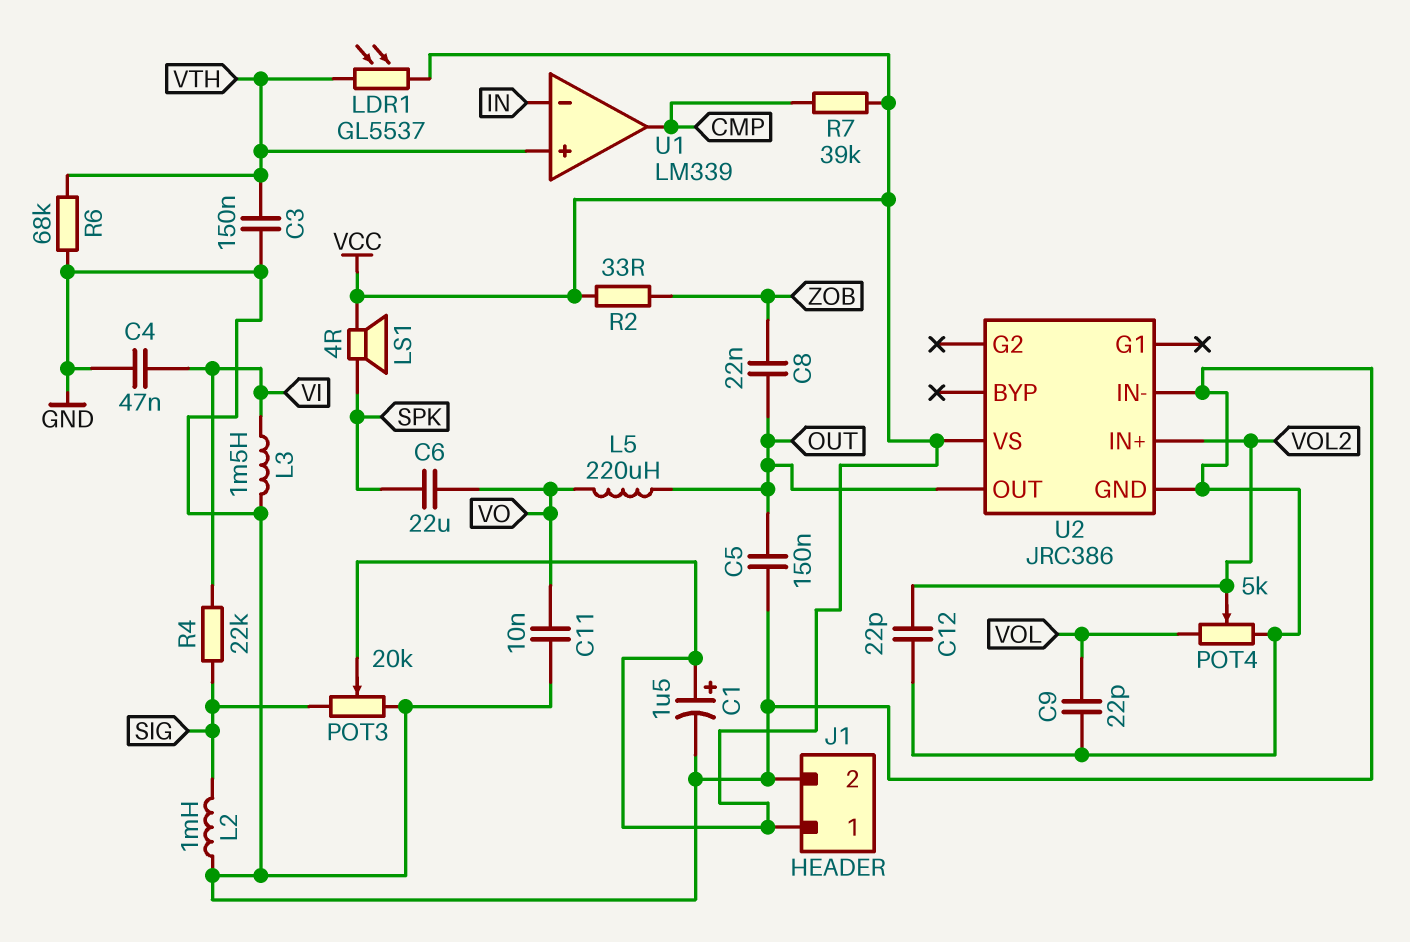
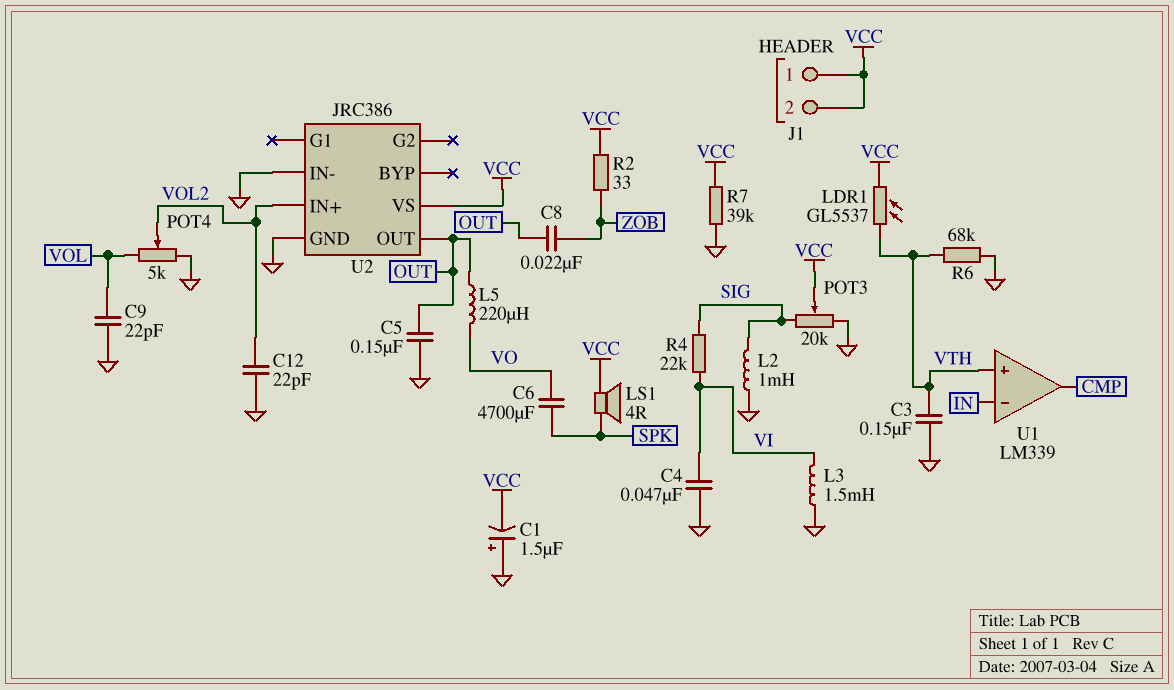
C1: 1.5uF (plus VCC, minus GND) -> 1.5uF (plus GND, minus VCC)
C6: 22uF (SPK, VO) -> 4700uF (SPK, VO)
C11: 10nF (GND, VO) -> none
J1 pin 2: GND -> VCC
R7: 39k (CMP, VCC) -> 39k (GND, VCC)

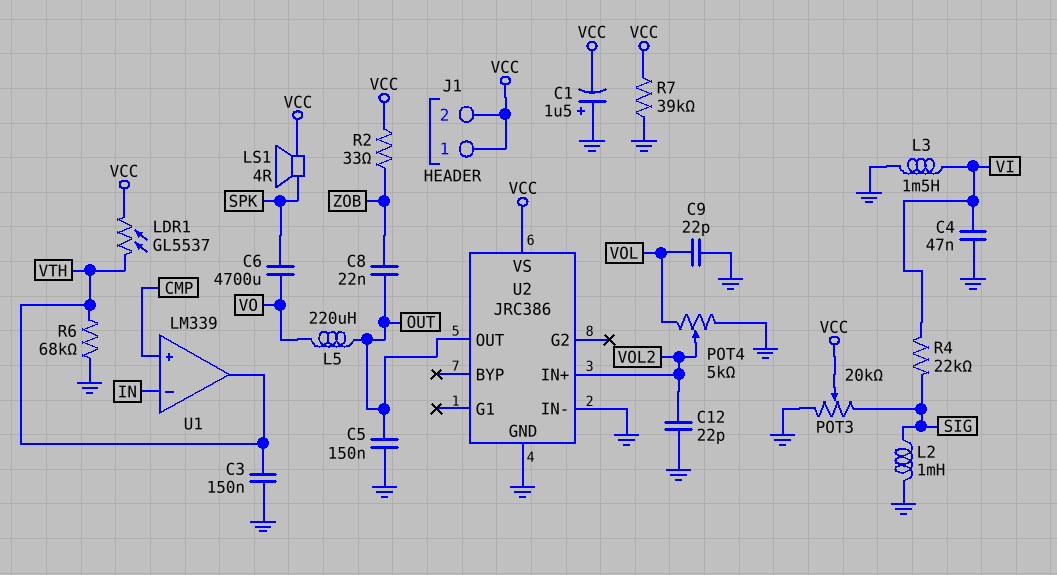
U1 pin in+: VTH -> CMP
U1 pin out: CMP -> VTH

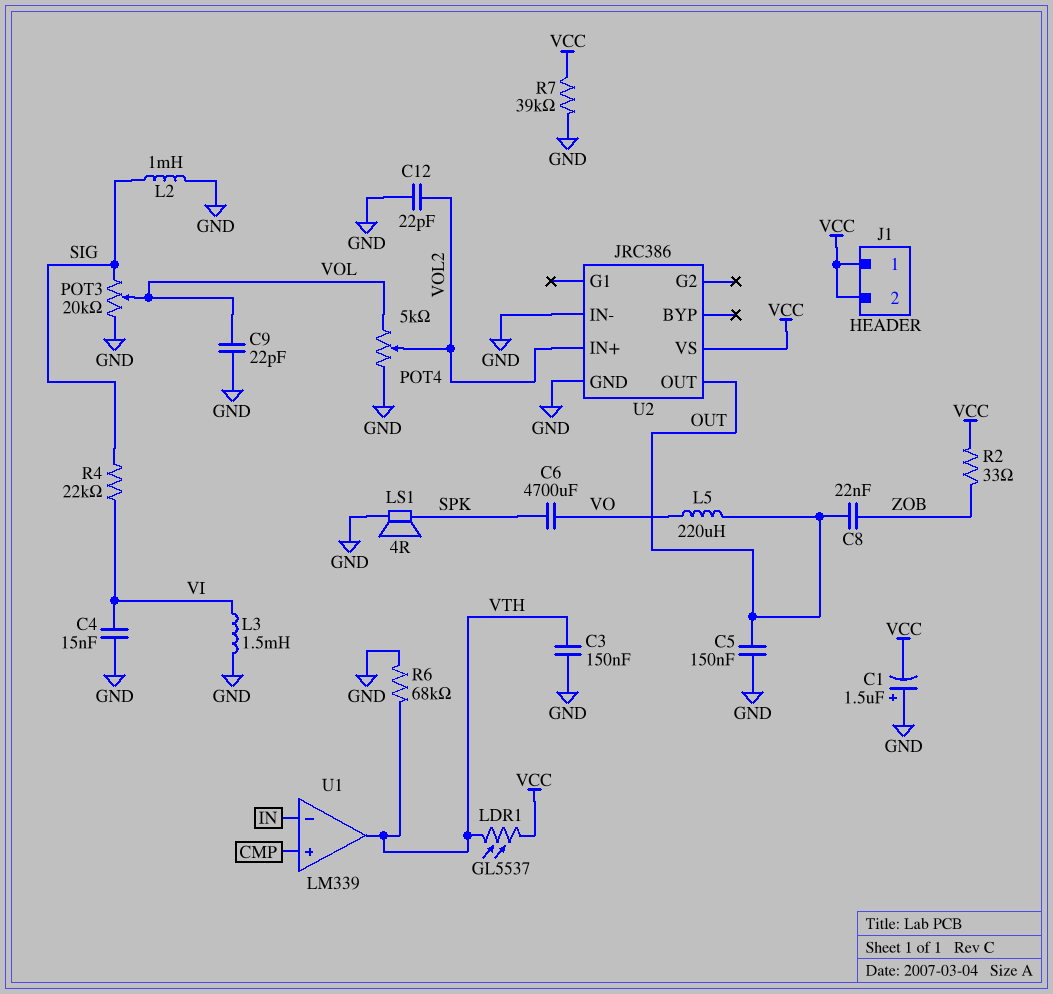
C4: 47nF (GND, VI) -> 15nF (GND, VI)
LS1: speaker 4R (SPK, VCC) -> speaker 4R (GND, SPK)
POT3: 20k (GND, SIG, wiper VCC) -> 20k (GND, SIG, wiper VOL)

